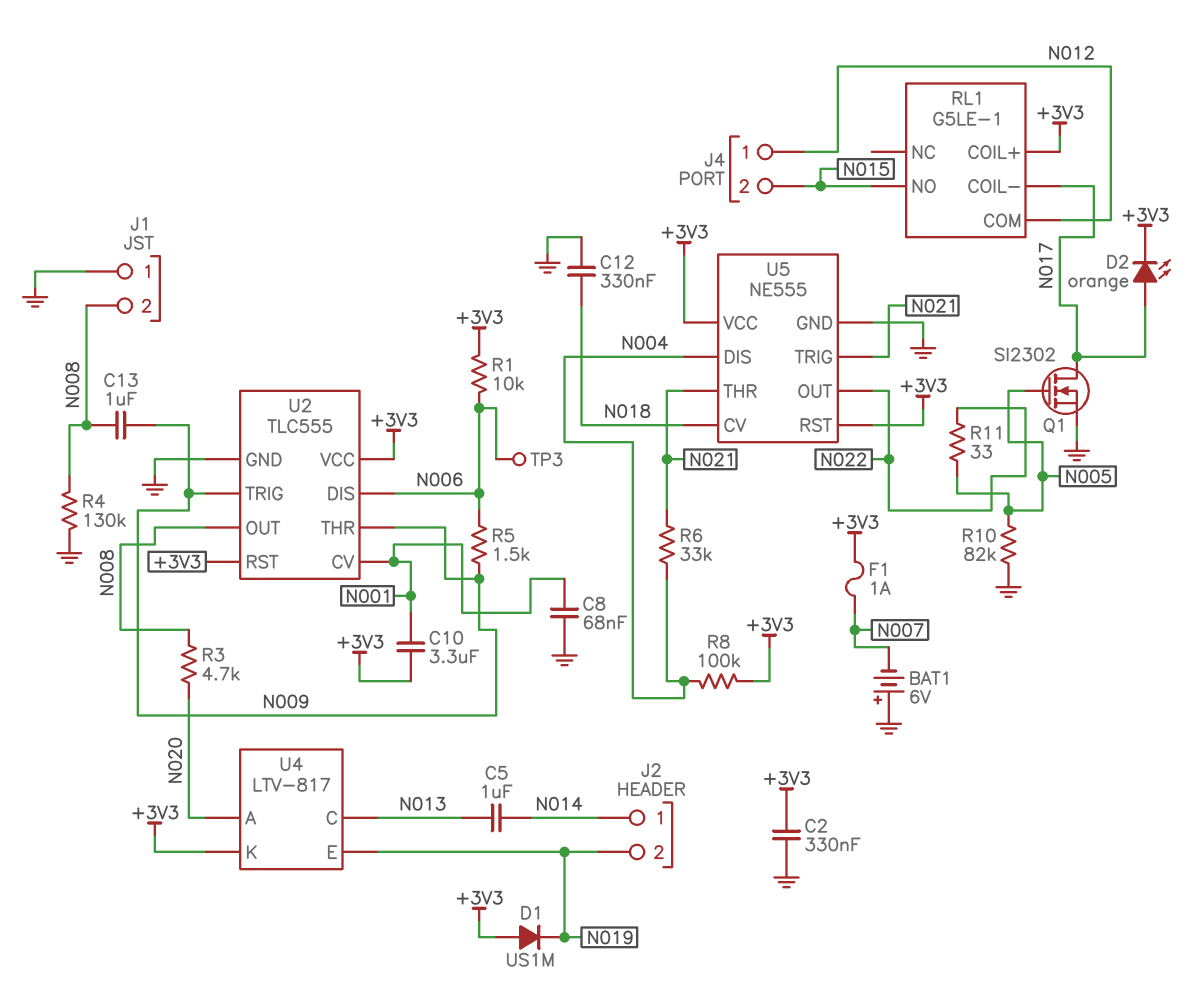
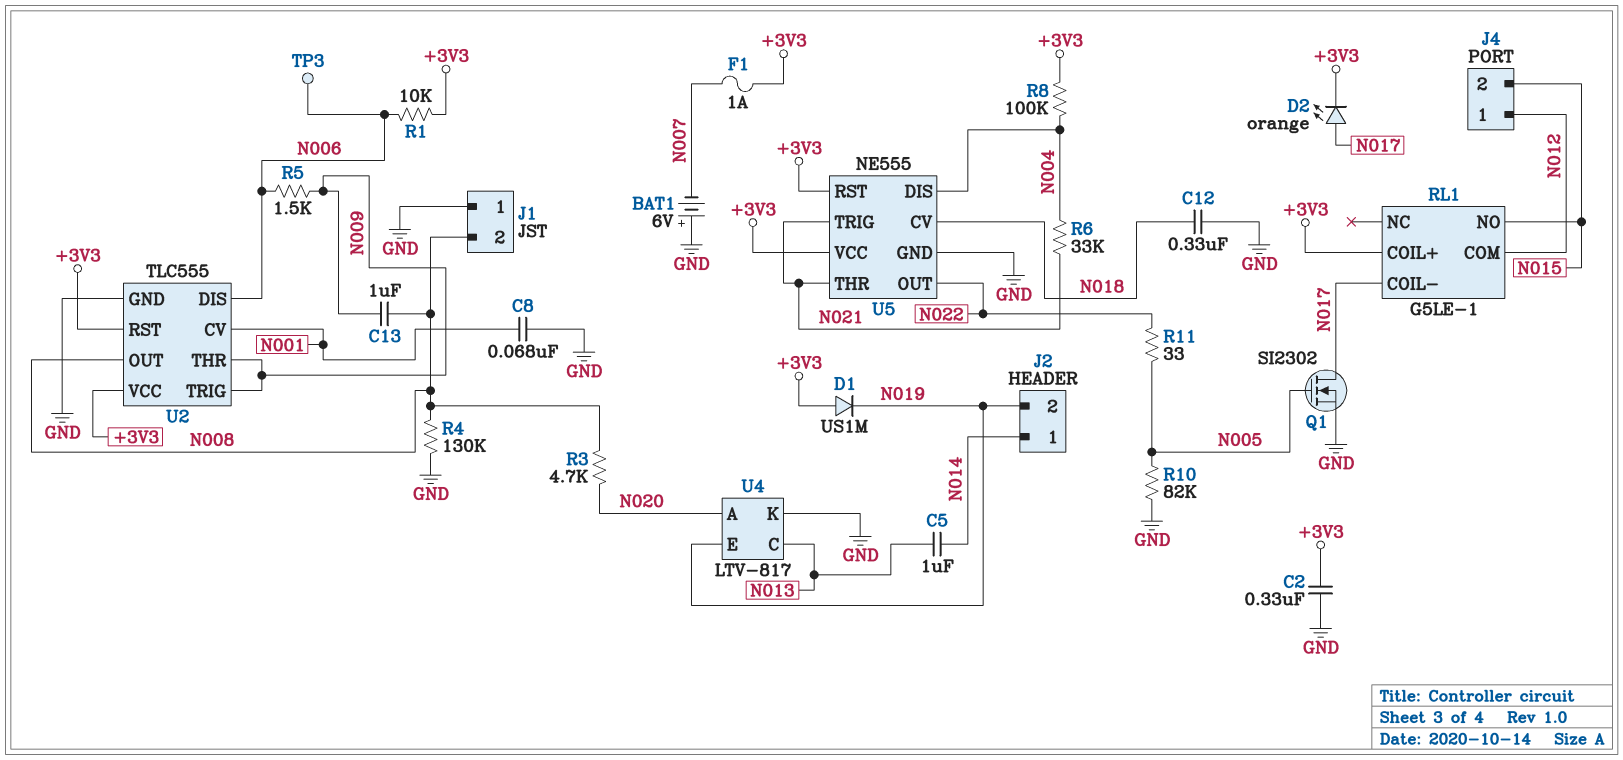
C10: 3.3uF (+3V3, N001) -> none
U4 pin K: +3V3 -> GND

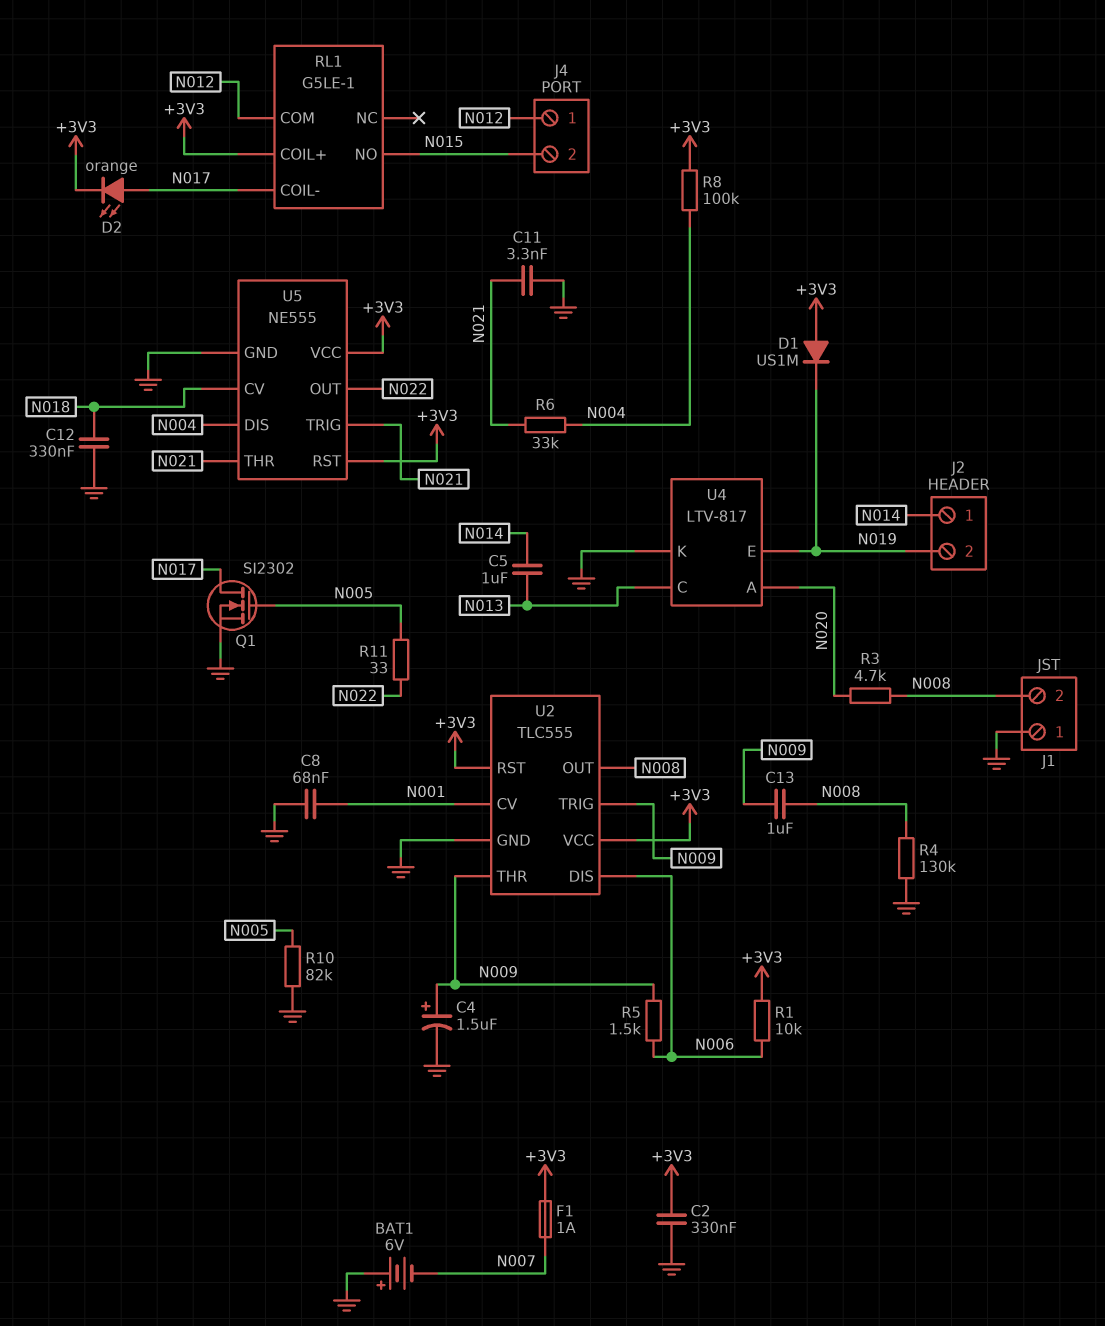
C4: none -> 1.5uF (plus N009, minus GND)
C11: none -> 3.3nF (GND, N021)
TP3: test point (N006) -> none

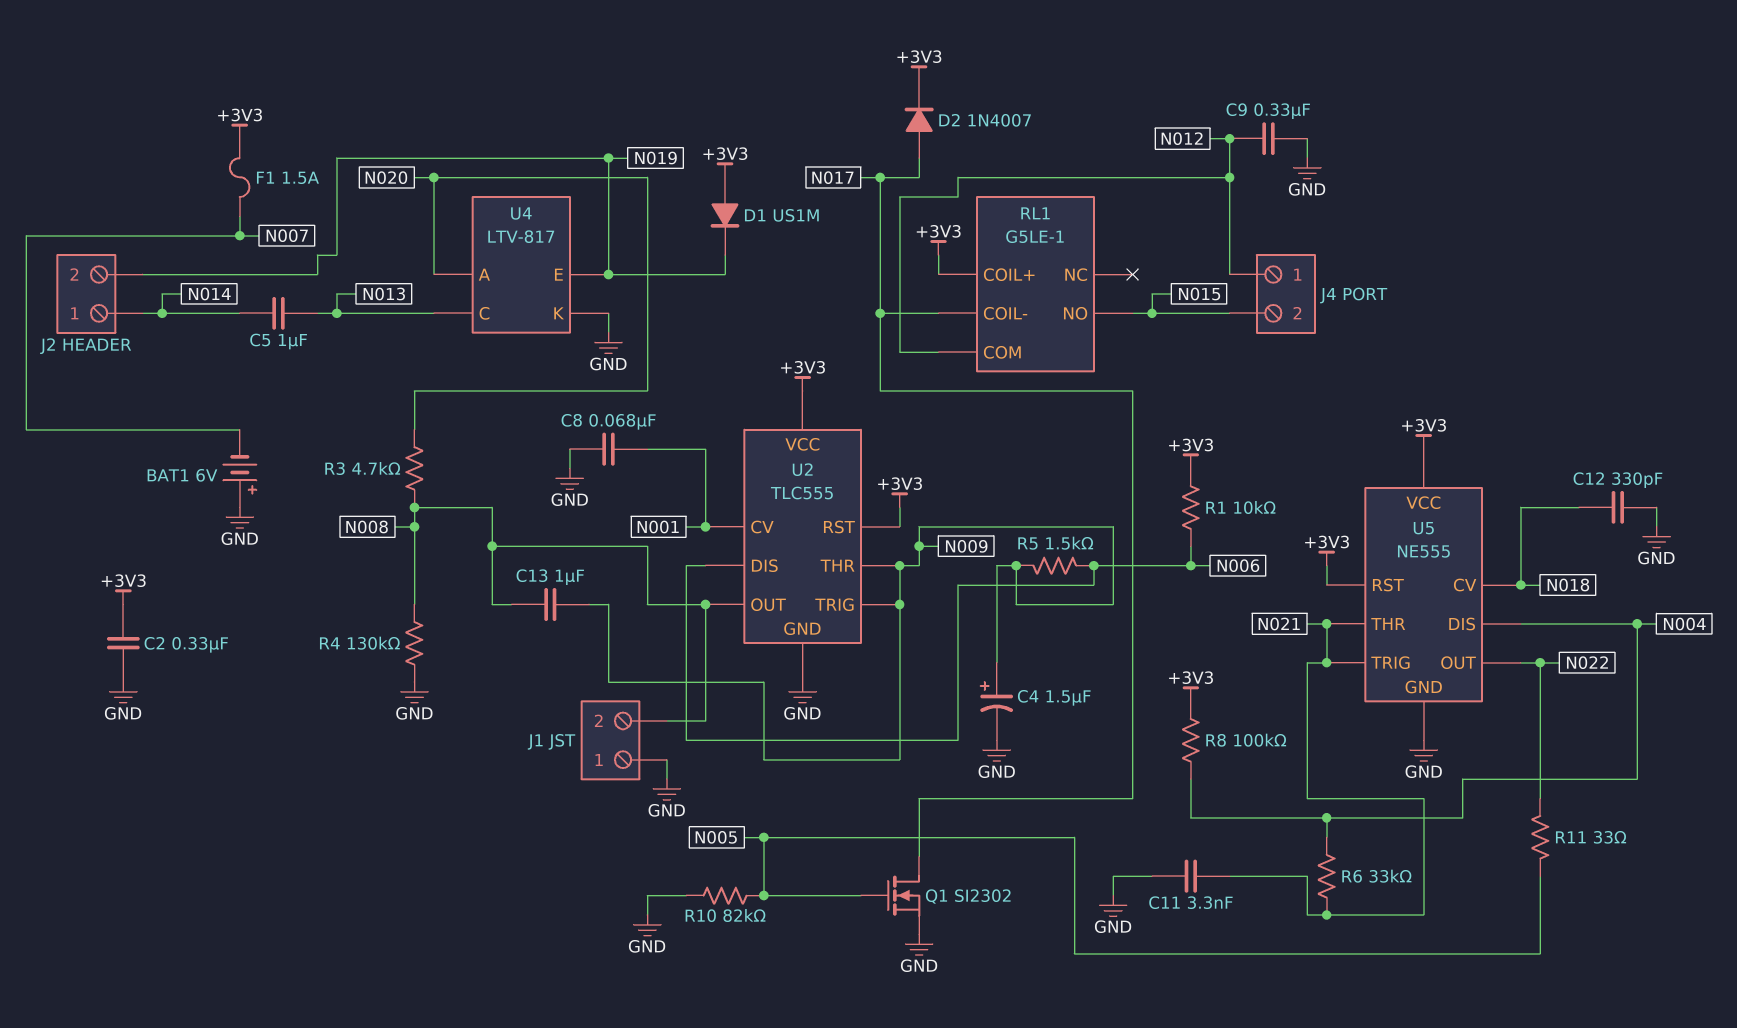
C9: none -> 330nF (GND, N012)
C12: 330nF (GND, N018) -> 330pF (GND, N018)
D2: LED orange (A N017, K +3V3) -> diode 1N4007 (A N017, K +3V3)
F1: 1A (+3V3, N007) -> 1.5A (+3V3, N007)

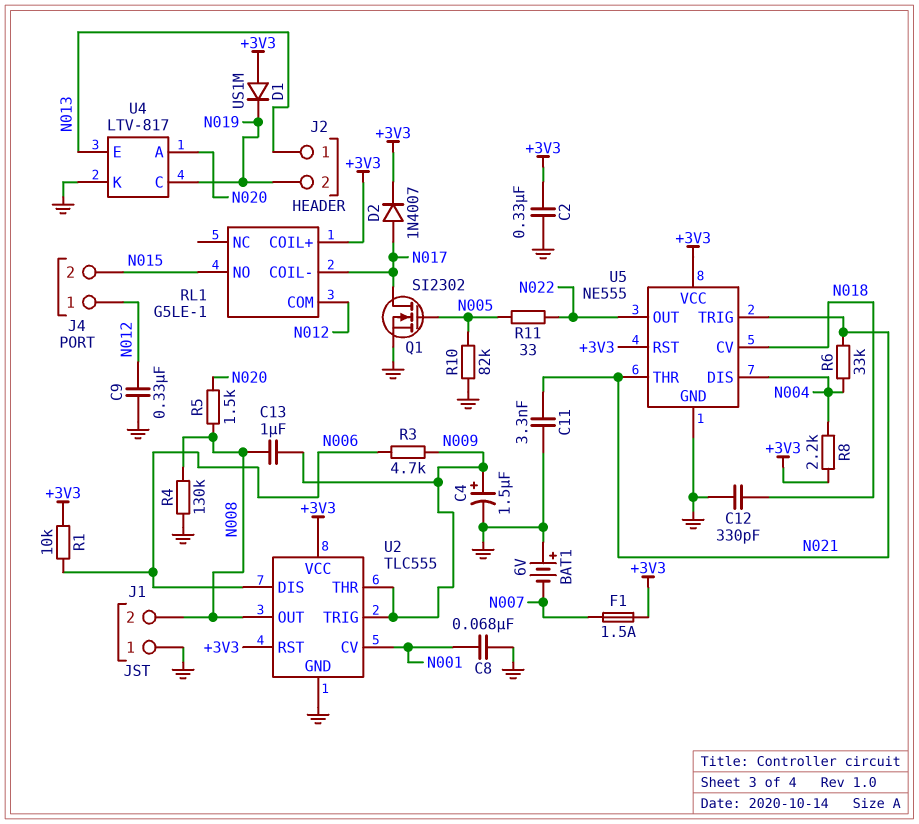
C5: 1uF (N013, N014) -> none
J2 pin 1: N014 -> N013
R3: 4.7k (N008, N020) -> 4.7k (N006, N009)
R5: 1.5k (N006, N009) -> 1.5k (N008, N020)
R8: 100k (+3V3, N004) -> 2.2k (+3V3, N004)
U4 pin C: N013 -> N019
U4 pin E: N019 -> N013

